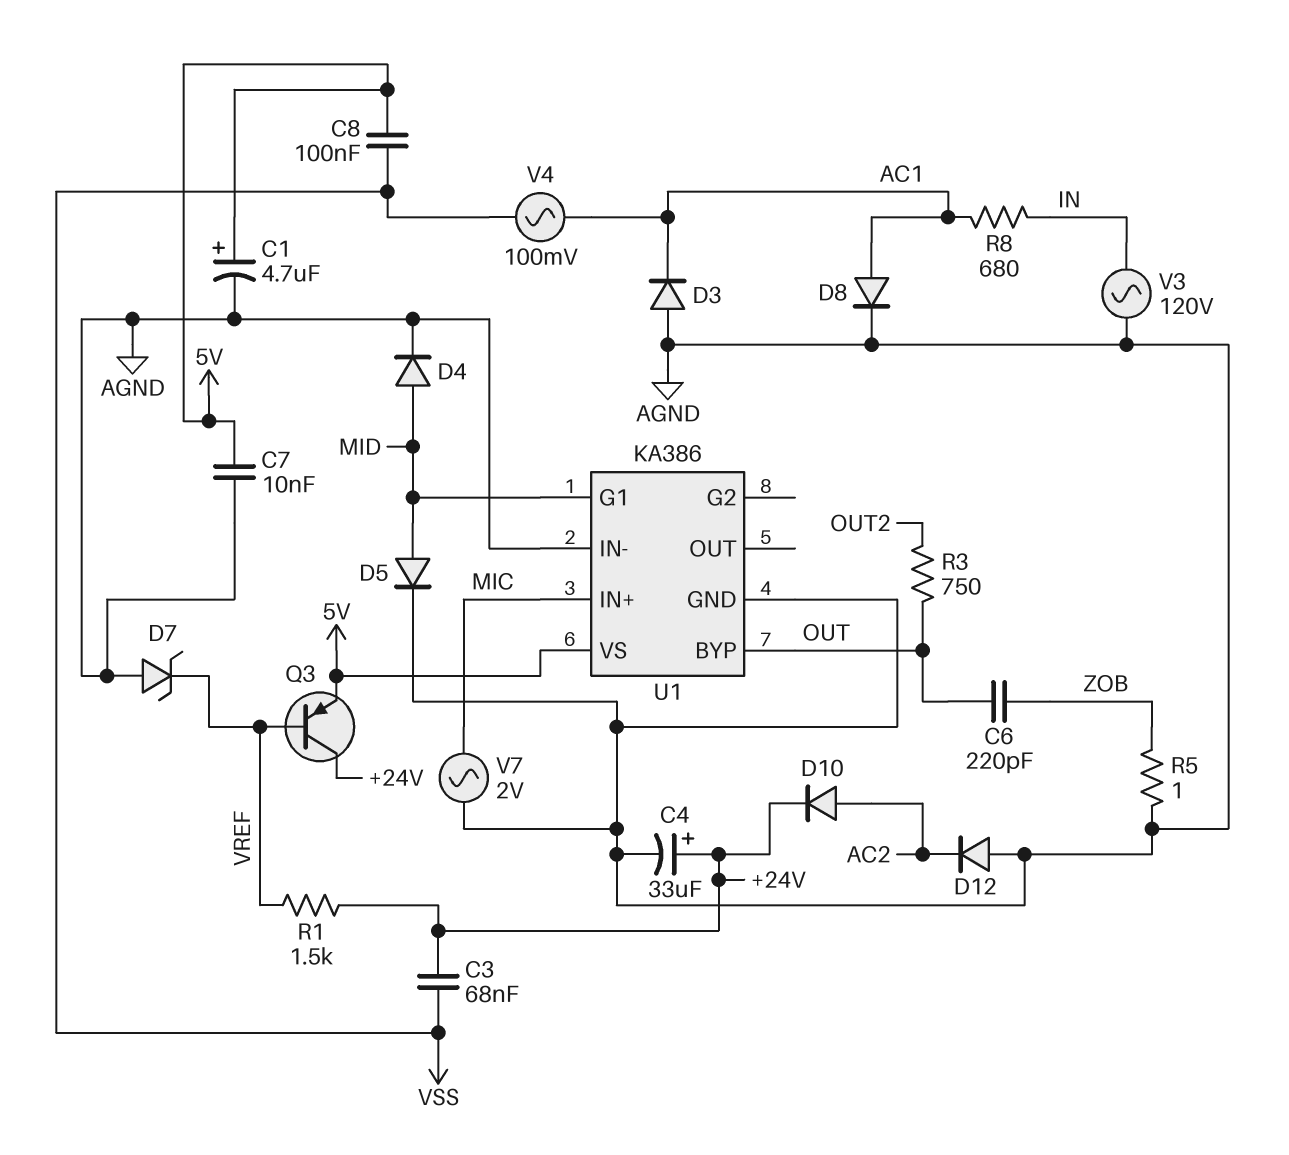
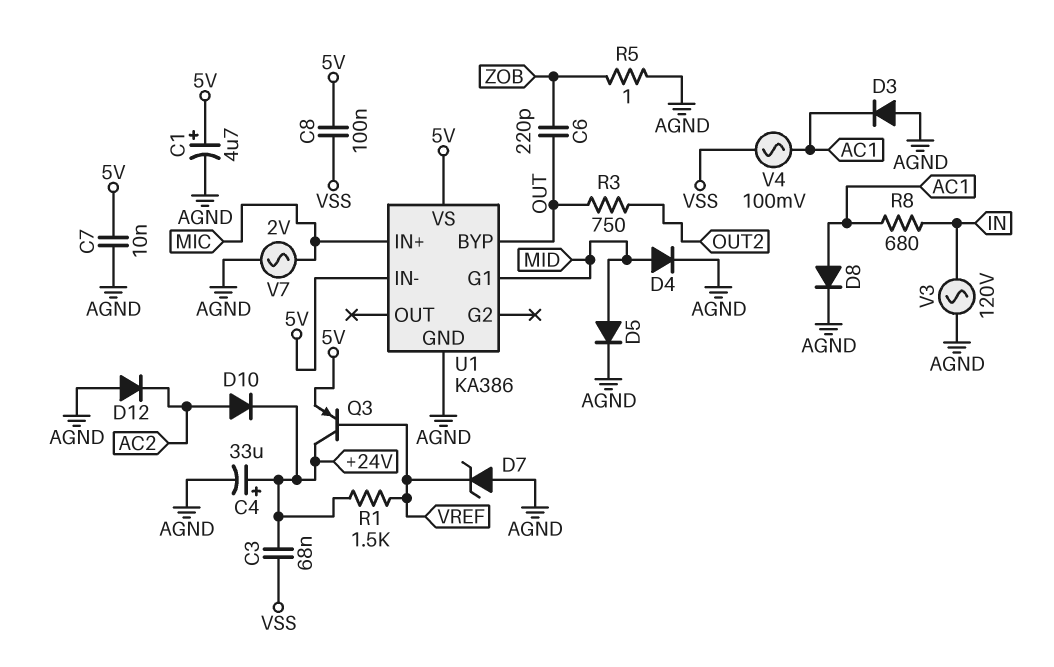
U1 pin IN-: AGND -> 5V

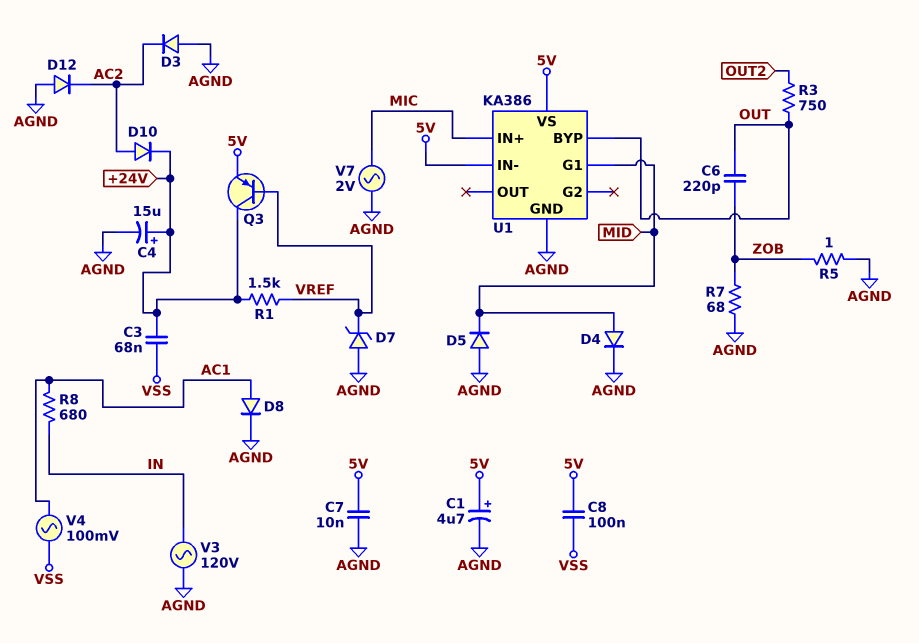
C4: 33uF (plus +24V, minus AGND) -> 15uF (plus +24V, minus AGND)
D3: diode (A AGND, K AC1) -> diode (A AGND, K AC2)
D5: diode (A MID, K AGND) -> diode (A AGND, K MID)
R7: none -> 68 (AGND, ZOB)

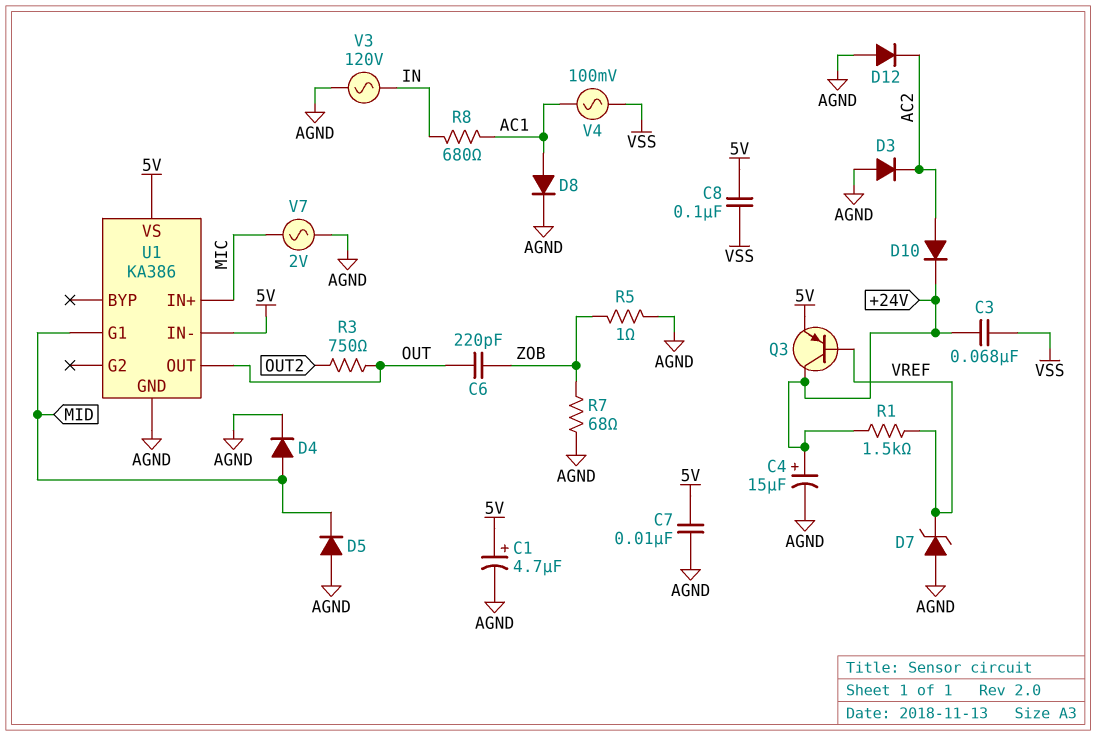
U1 pin BYP: OUT -> none
U1 pin OUT: none -> OUT

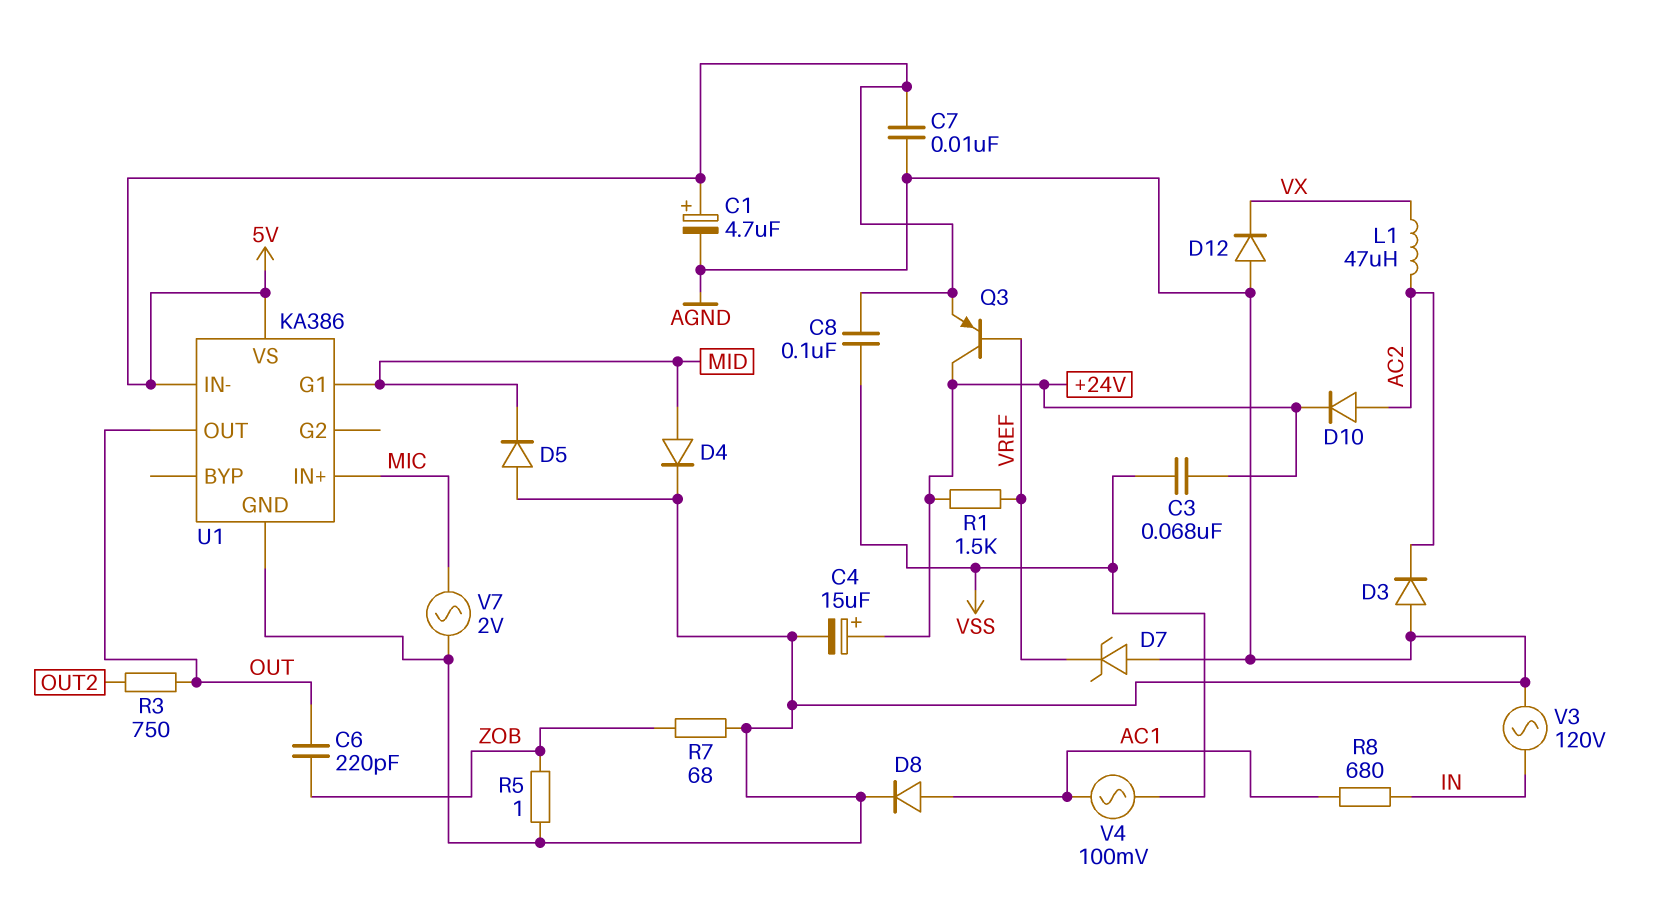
D12: diode (A AGND, K AC2) -> diode (A AGND, K VX)
L1: none -> 47uH (AC2, VX)

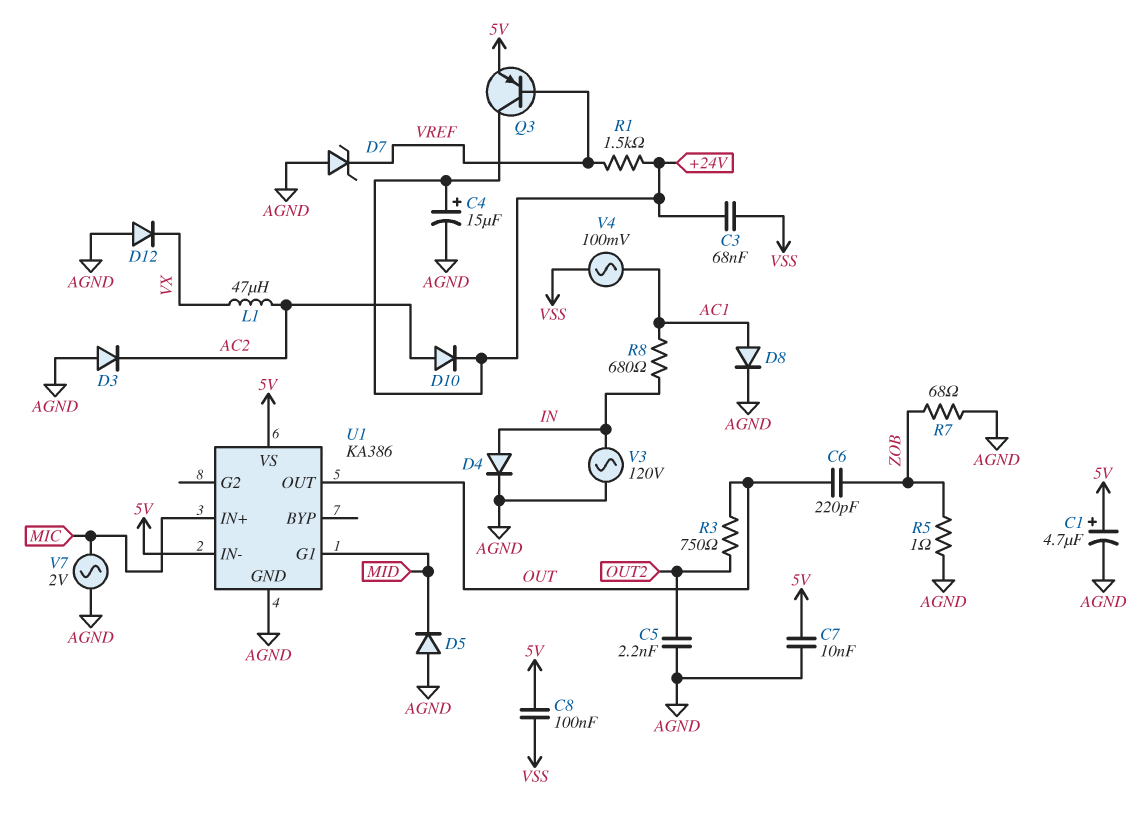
C5: none -> 2.2nF (AGND, OUT2)
D4: diode (A MID, K AGND) -> diode (A IN, K AGND)

